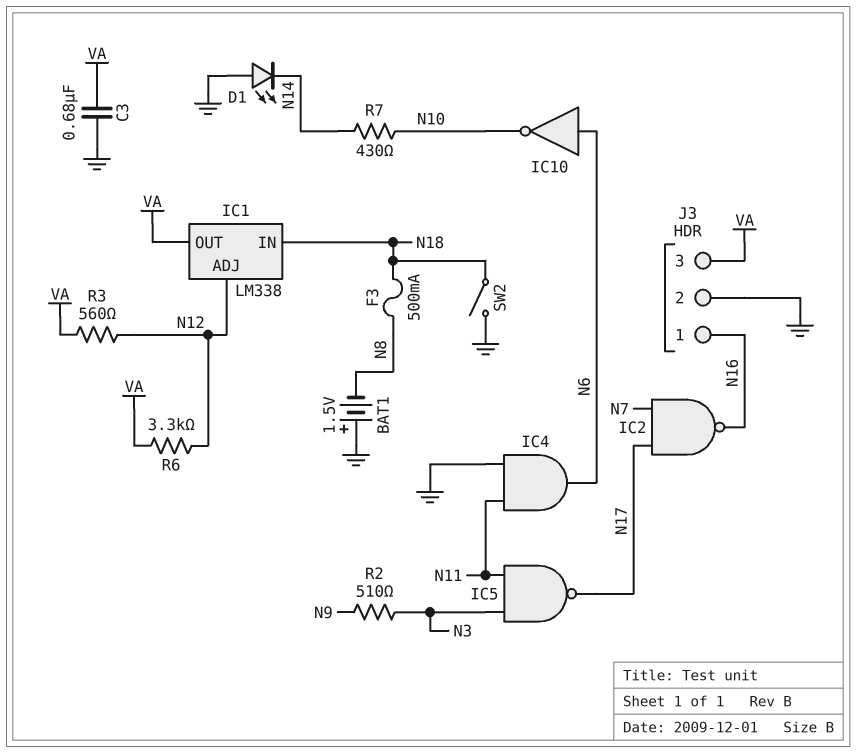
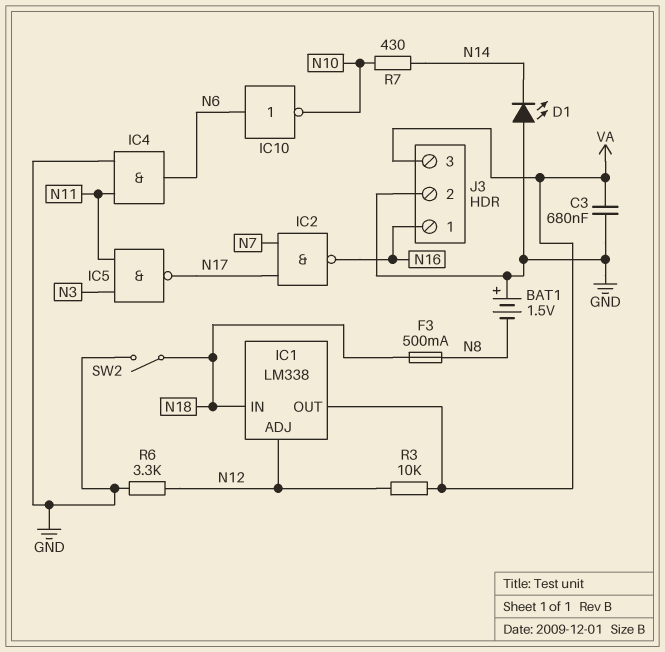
R2: 510 (N3, N9) -> none
R3: 560 (N12, VA) -> 10k (N12, VA)
R6: 3.3k (N12, VA) -> 3.3k (GND, N12)

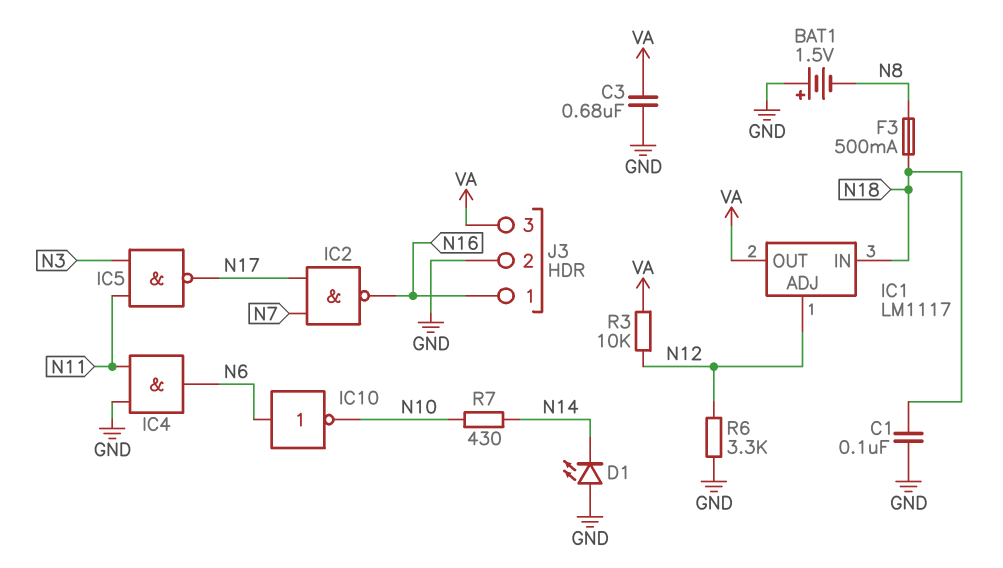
C1: none -> 100nF (GND, N18)
IC1: LM338 -> LM1117
SW2: switch (GND, N18) -> none

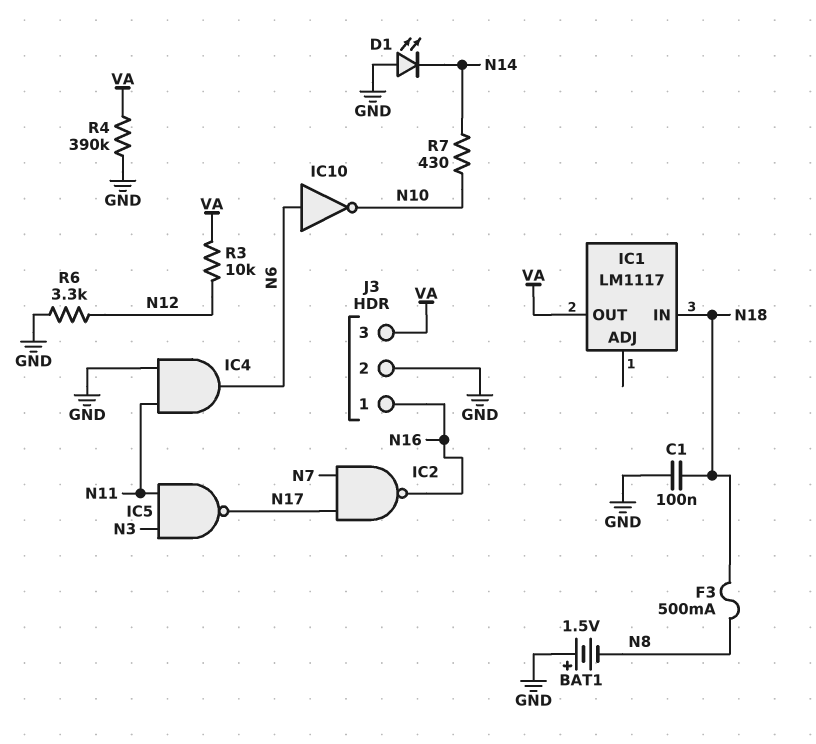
C3: 680nF (GND, VA) -> none
IC1 pin ADJ: N12 -> none
R4: none -> 390k (GND, VA)

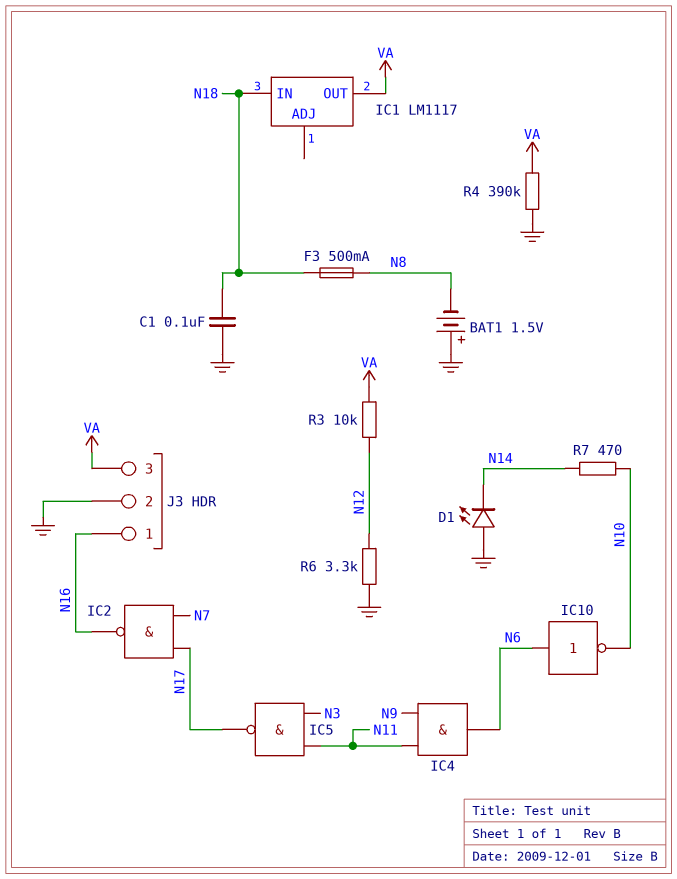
IC4: AND (in GND, in N11, out N6) -> AND (in N9, in N11, out N6)
R7: 430 (N10, N14) -> 470 (N10, N14)

